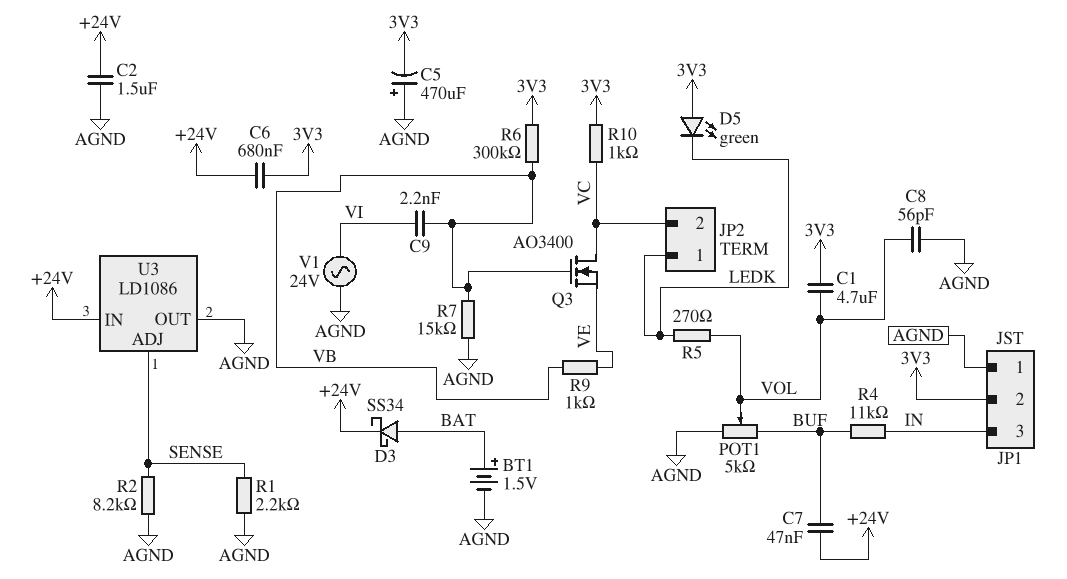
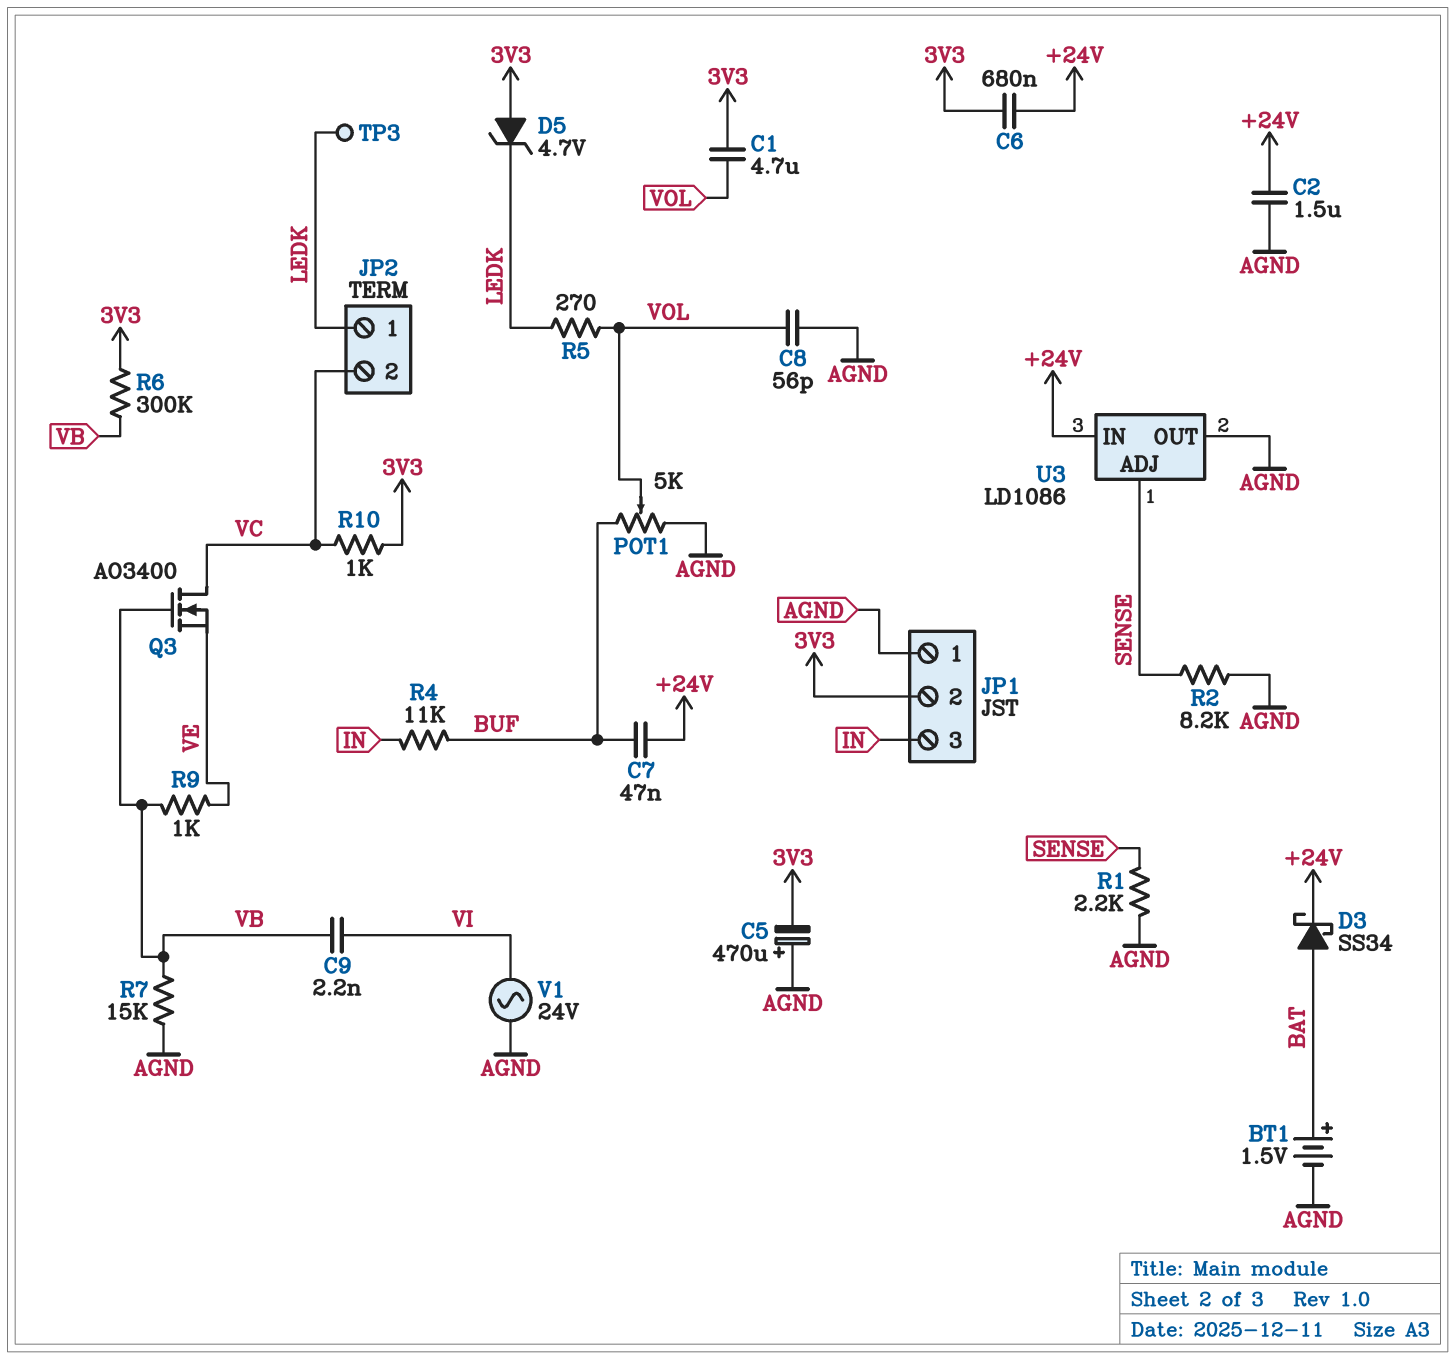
D5: LED green (A 3V3, K LEDK) -> zener 4.7V (A 3V3, K LEDK)
TP3: none -> test point (LEDK)

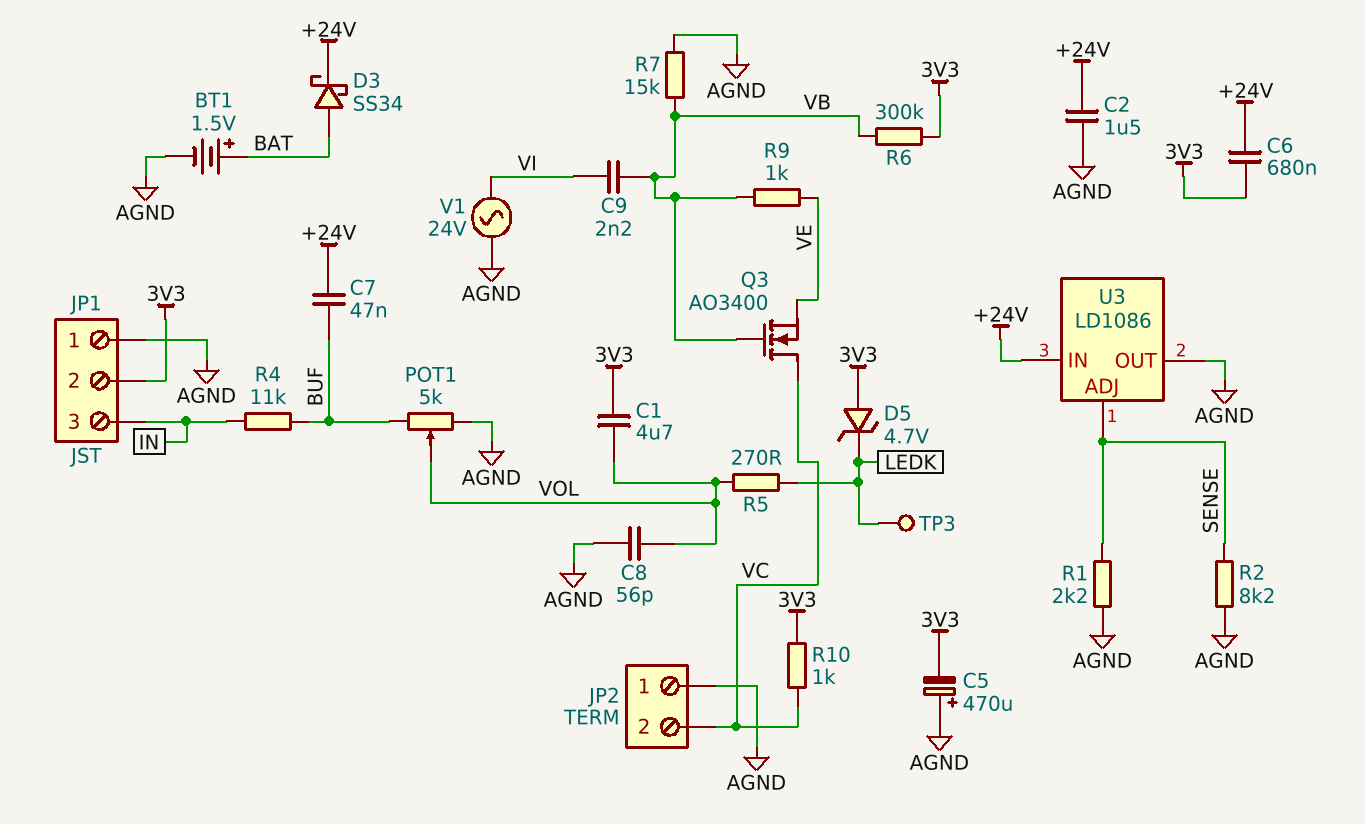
JP2 pin 1: LEDK -> AGND

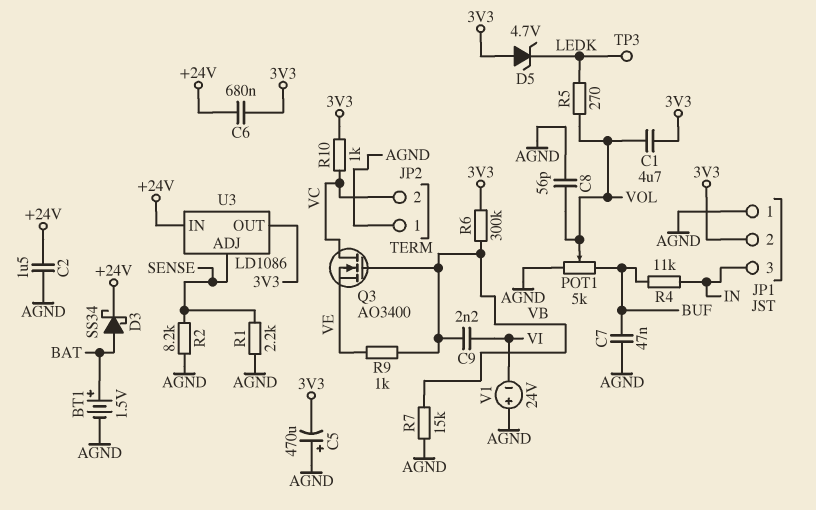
C7: 47nF (+24V, BUF) -> 47nF (AGND, BUF)
U3 pin OUT: AGND -> 3V3
V1: AC 24V (AGND, VI) -> 24V (plus AGND, minus VI)

